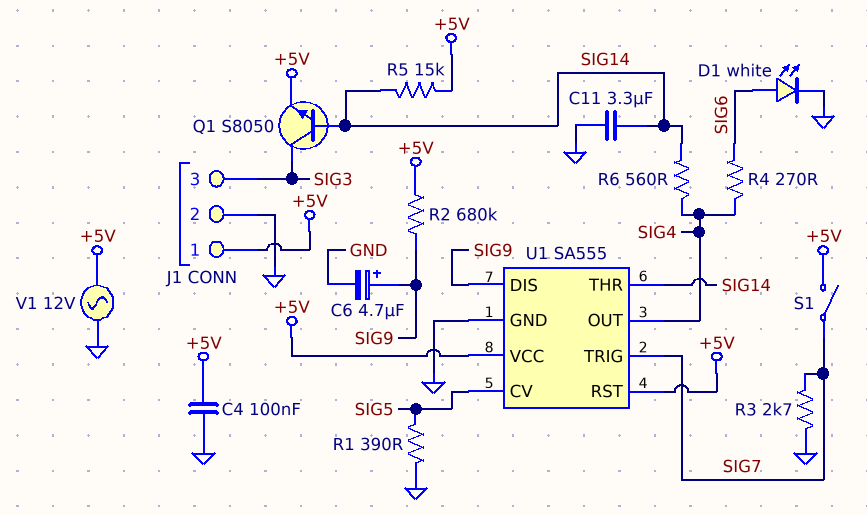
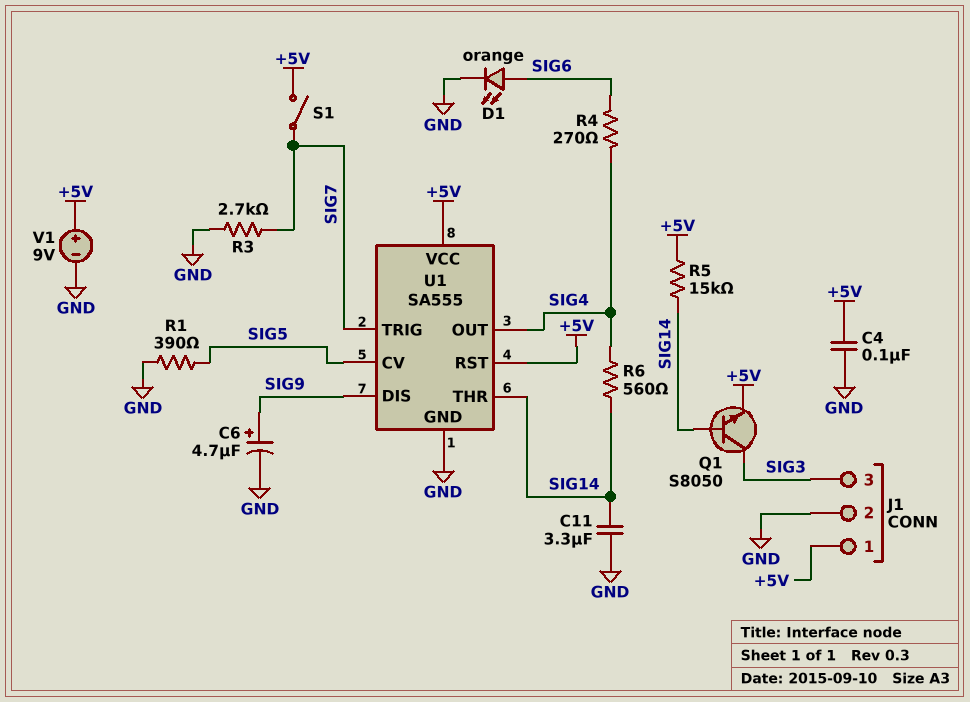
D1: LED white (A SIG6, K GND) -> LED orange (A SIG6, K GND)
R2: 680k (+5V, SIG9) -> none
V1: AC 12V (+5V, GND) -> 9V (plus +5V, minus GND)

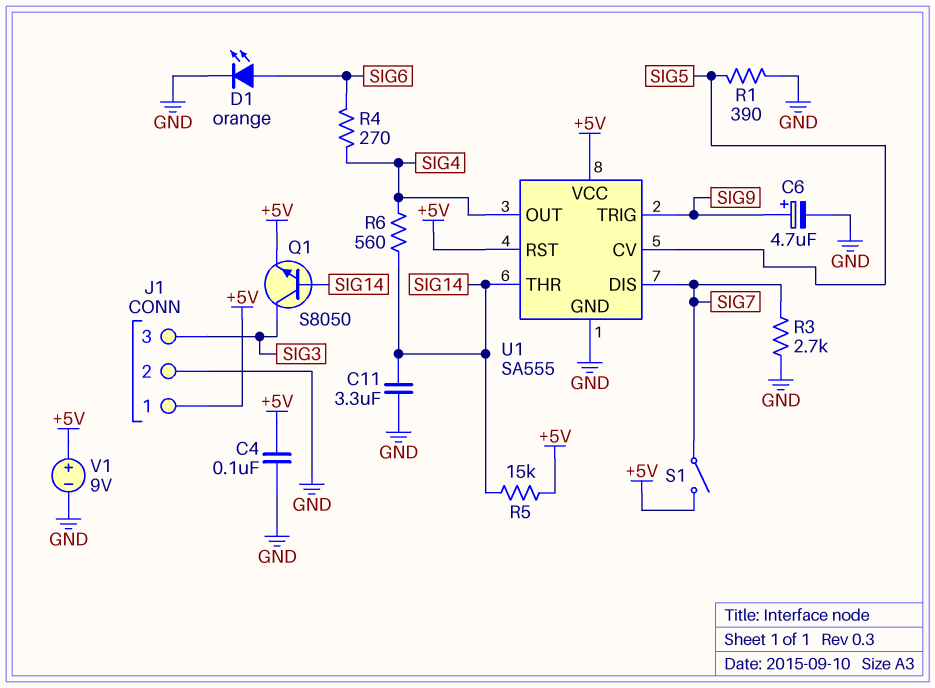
U1 pin DIS: SIG9 -> SIG7
U1 pin TRIG: SIG7 -> SIG9

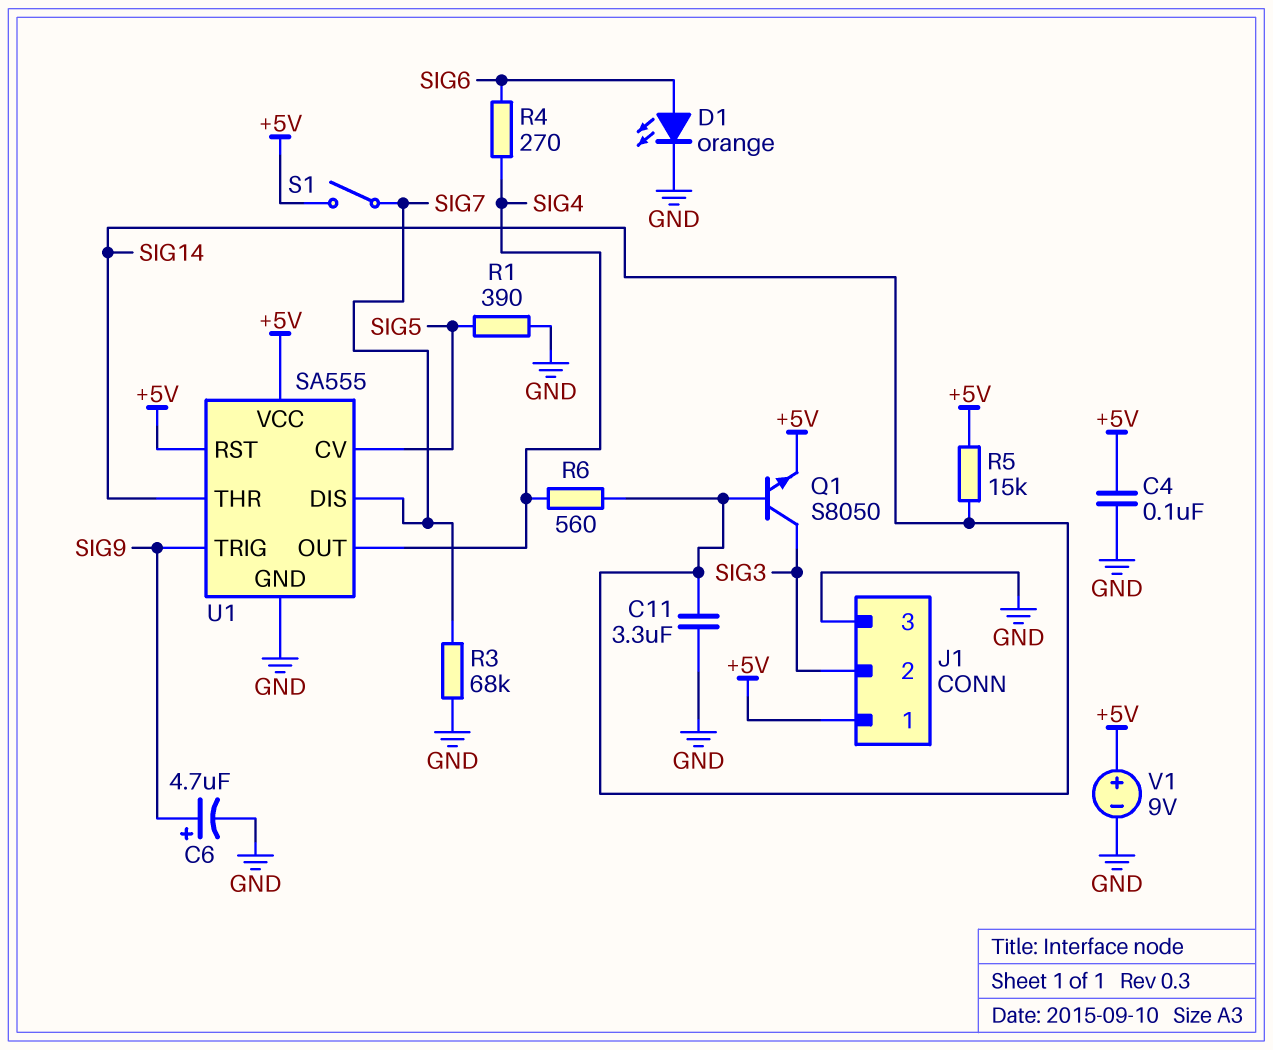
J1 pin 2: GND -> SIG3
J1 pin 3: SIG3 -> GND
R3: 2.7k (GND, SIG7) -> 68k (GND, SIG7)

